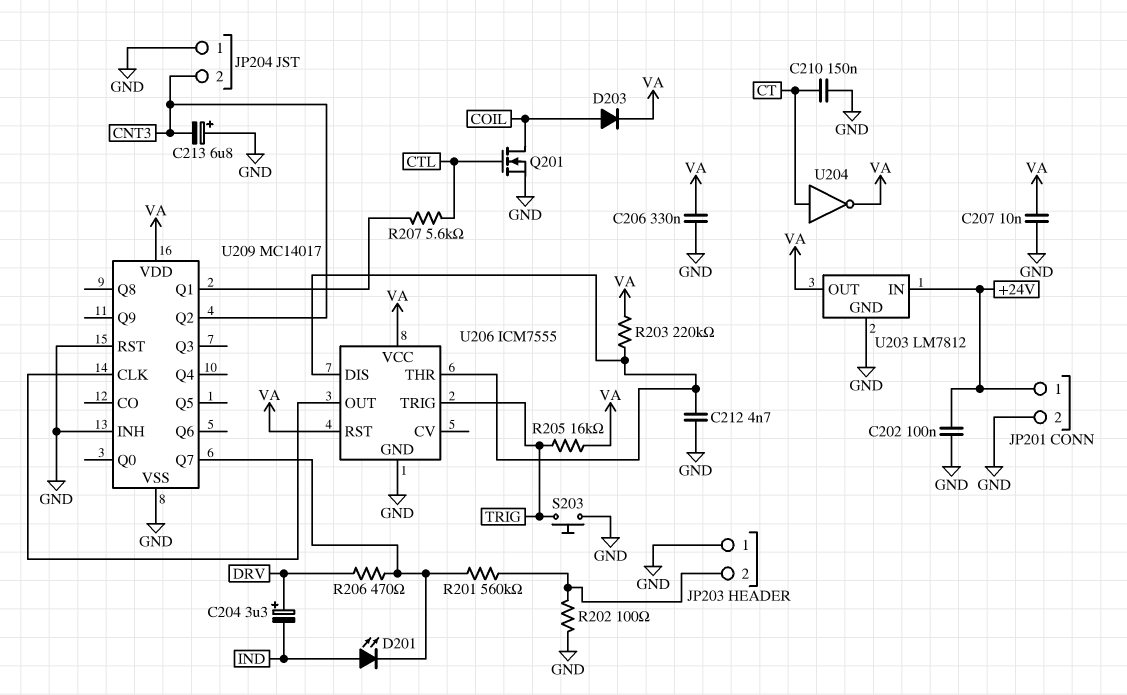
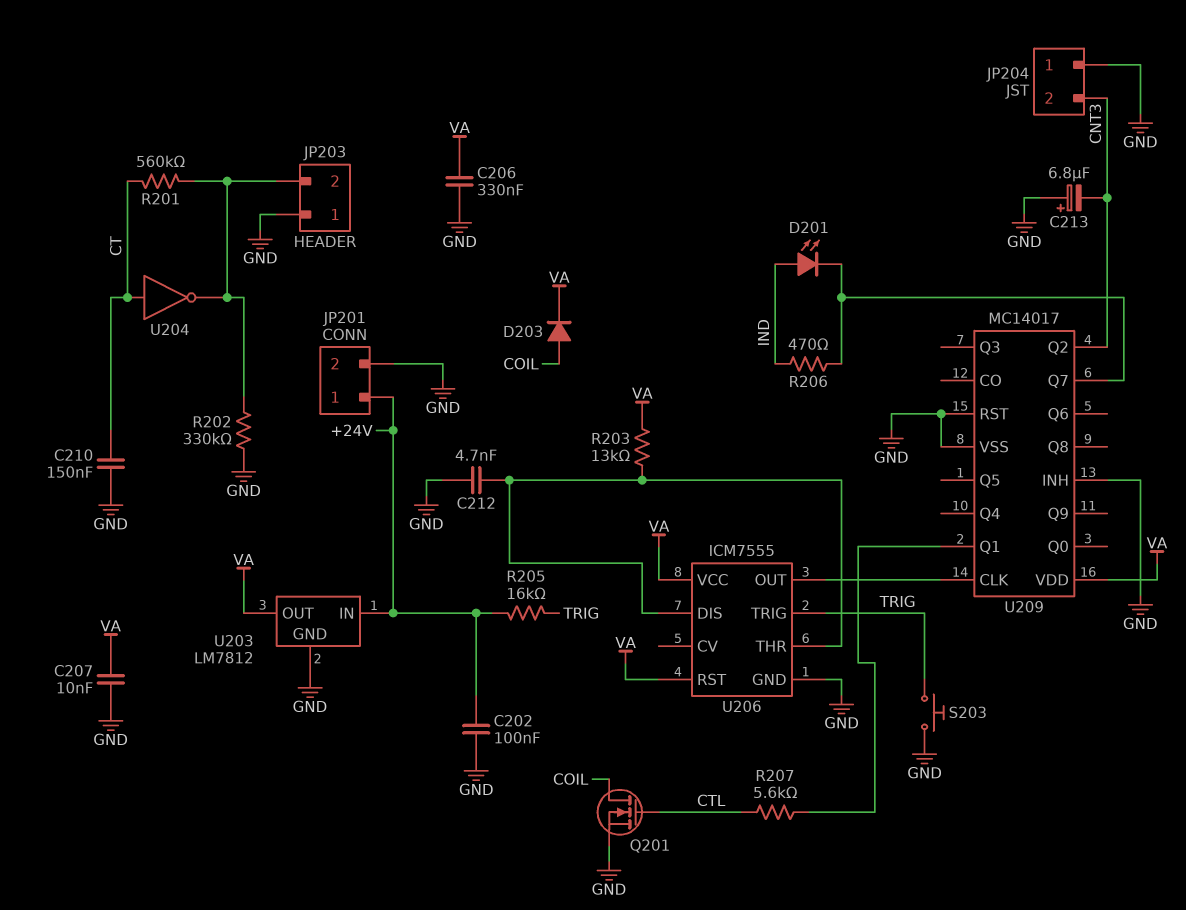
C204: 3.3uF (plus DRV, minus IND) -> none
R201: 560k (JP203/2, U209/Q7) -> 560k (CT, JP203/2)
R202: 100 (GND, JP203/2) -> 330k (GND, JP203/2)
R203: 220k (U206/DIS, VA) -> 13k (U206/DIS, VA)
R205: 16k (TRIG, VA) -> 16k (+24V, TRIG)
R206: 470 (DRV, U209/Q7) -> 470 (IND, U209/Q7)
U204: NOT (in CT, out VA) -> NOT (in CT, out JP203/2)

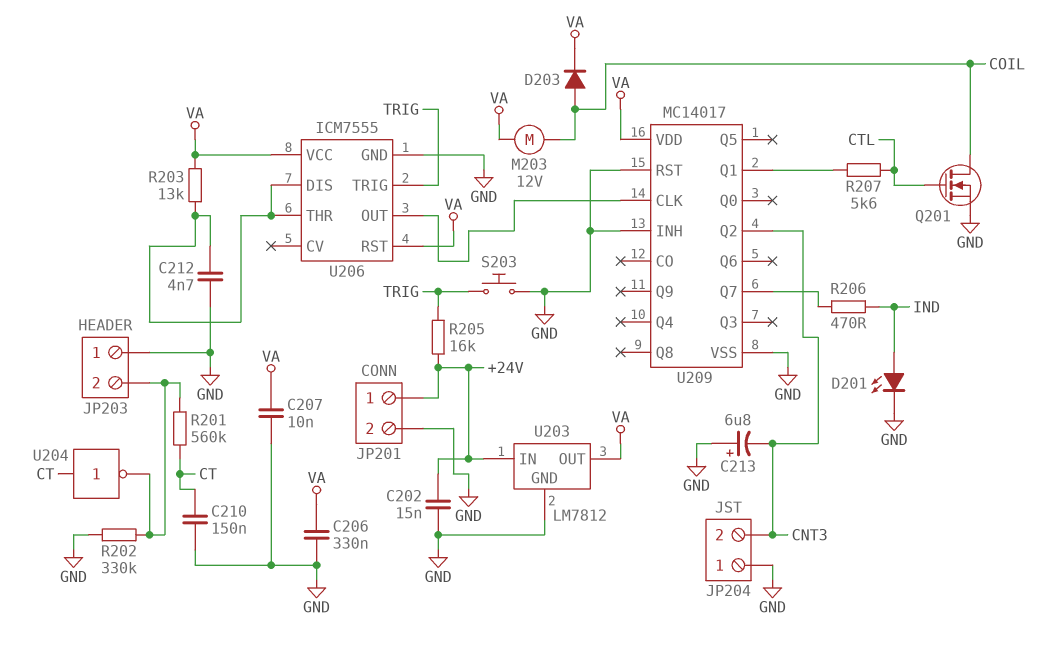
C202: 100nF (+24V, GND) -> 15nF (+24V, GND)
D201: LED (A IND, K U209/Q7) -> LED (A IND, K GND)
M203: none -> motor 12V (COIL, VA)

